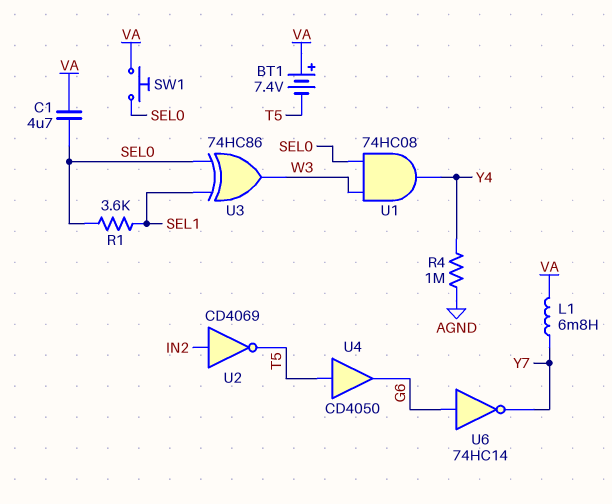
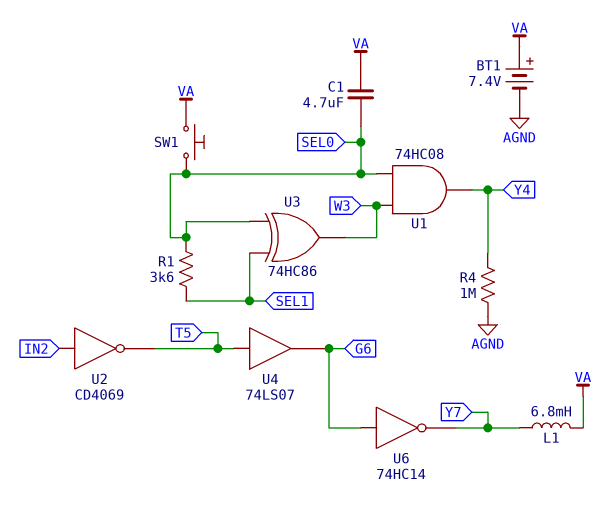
BT1: 7.4V (plus VA, minus T5) -> 7.4V (plus VA, minus AGND)
U4: buffer CD4050 (in T5, out G6) -> buffer 74LS07 (in T5, out G6)

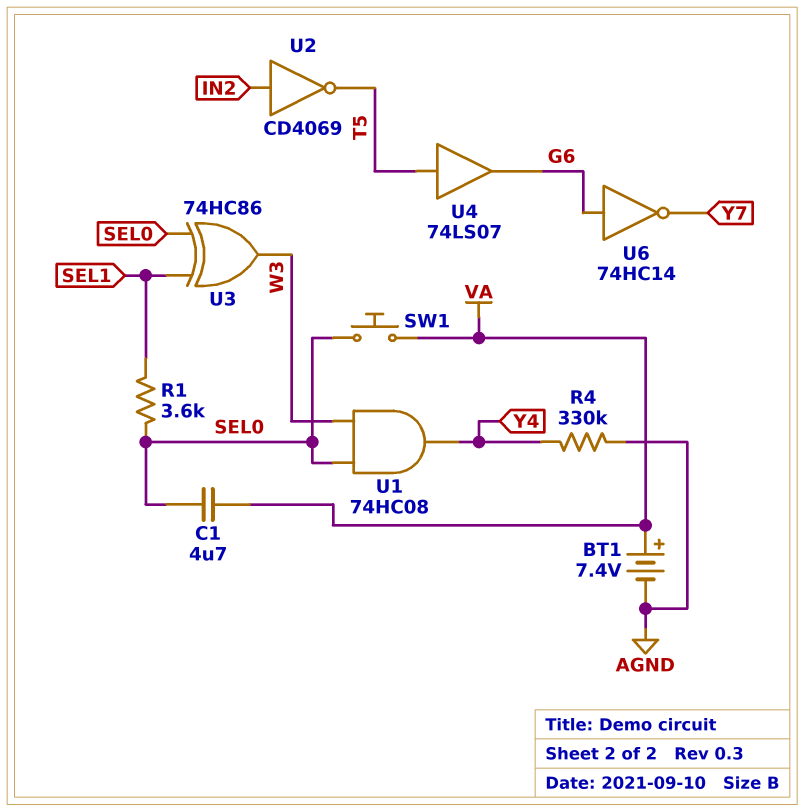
L1: 6.8mH (VA, Y7) -> none
R4: 1M (AGND, Y4) -> 330k (AGND, Y4)

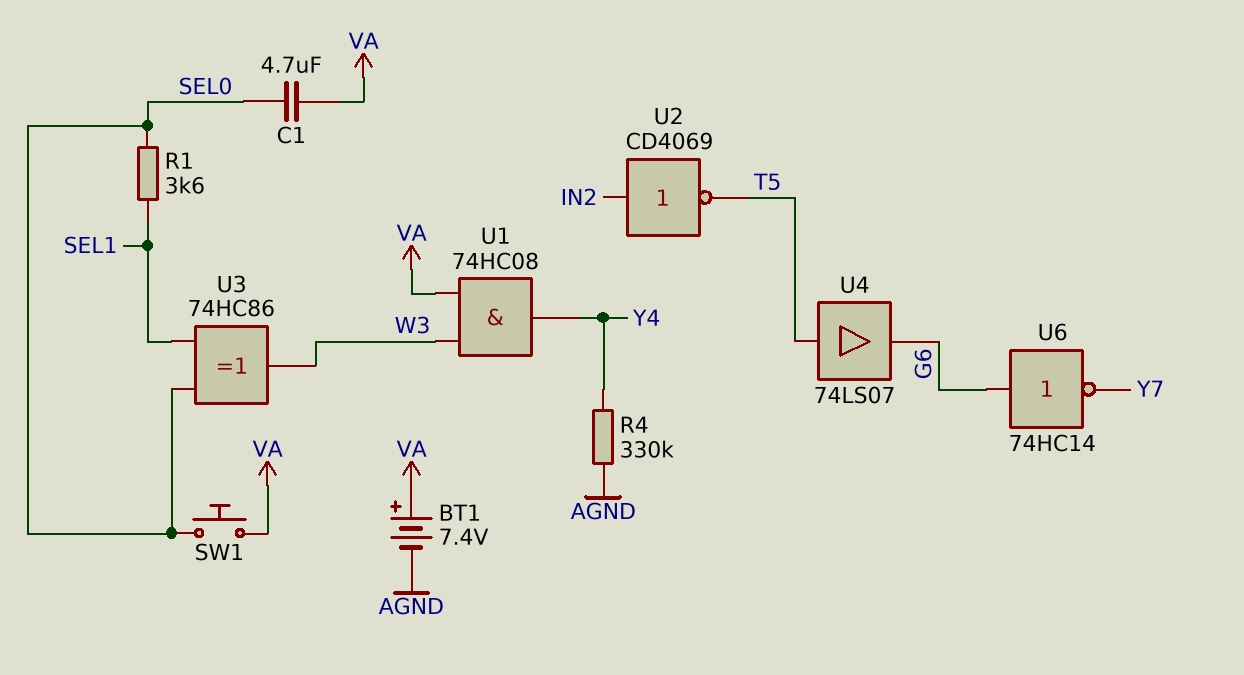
U1: AND 74HC08 (in SEL0, in W3, out Y4) -> AND 74HC08 (in VA, in W3, out Y4)

